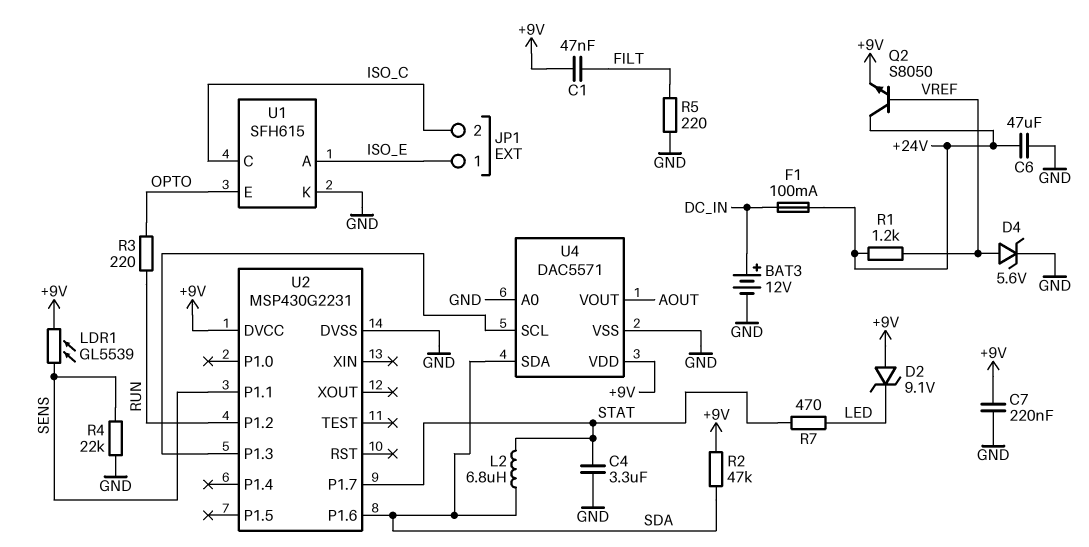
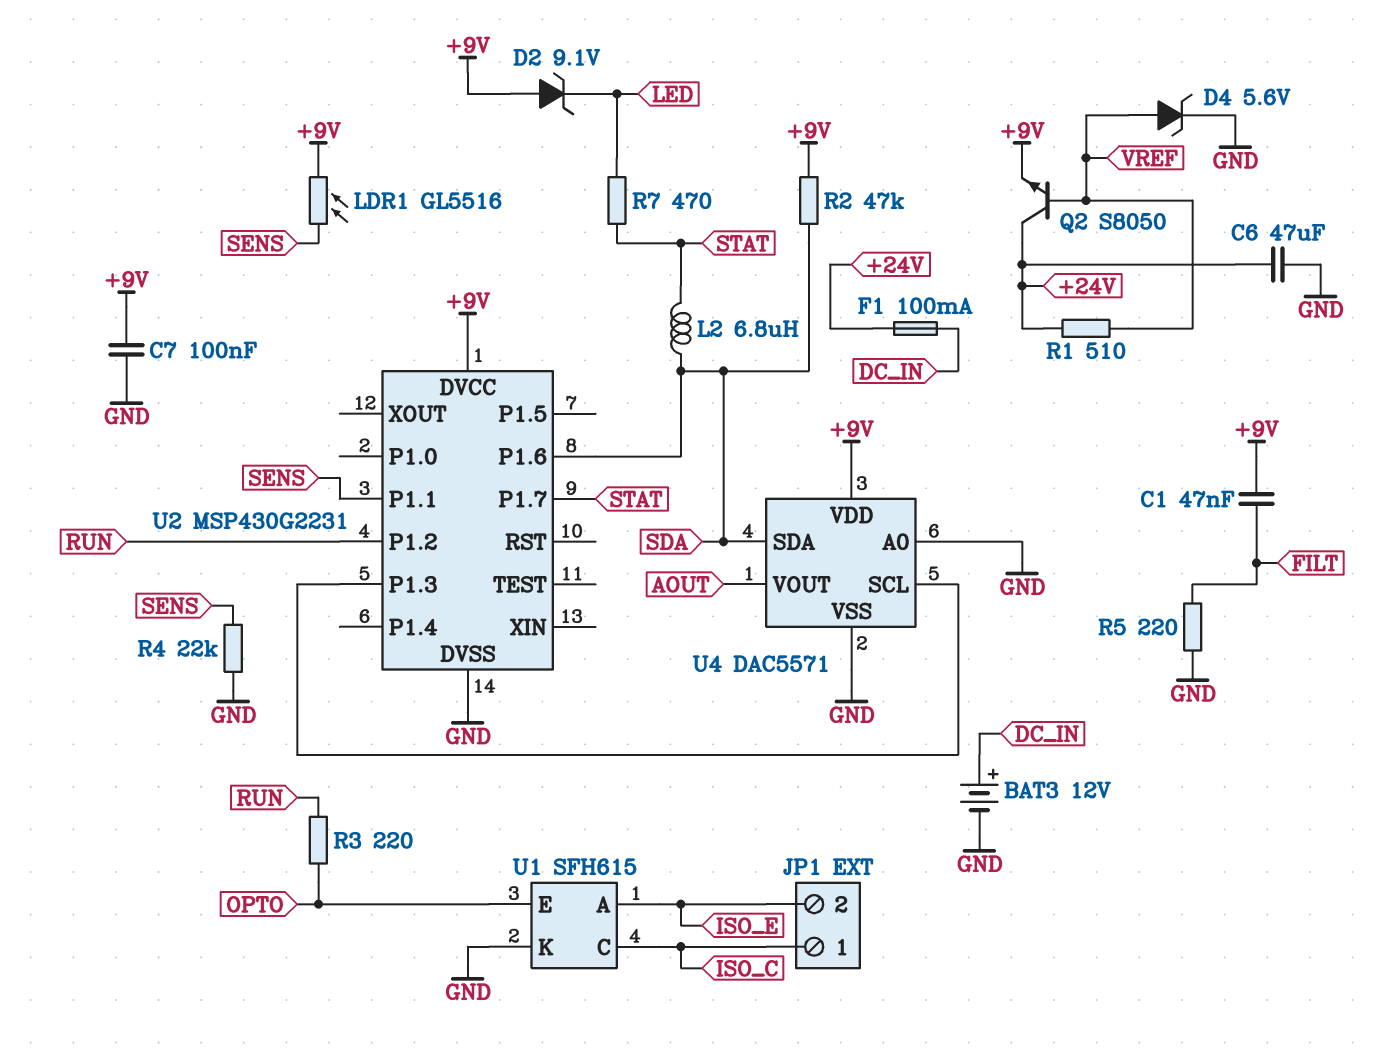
C4: 3.3uF (GND, STAT) -> none
C7: 220nF (+9V, GND) -> 100nF (+9V, GND)
JP1 pin 1: ISO_E -> ISO_C
JP1 pin 2: ISO_C -> ISO_E
LDR1: GL5539 (+9V, SENS) -> GL5516 (+9V, SENS)
R1: 1.2k (+24V, VREF) -> 510 (+24V, VREF)

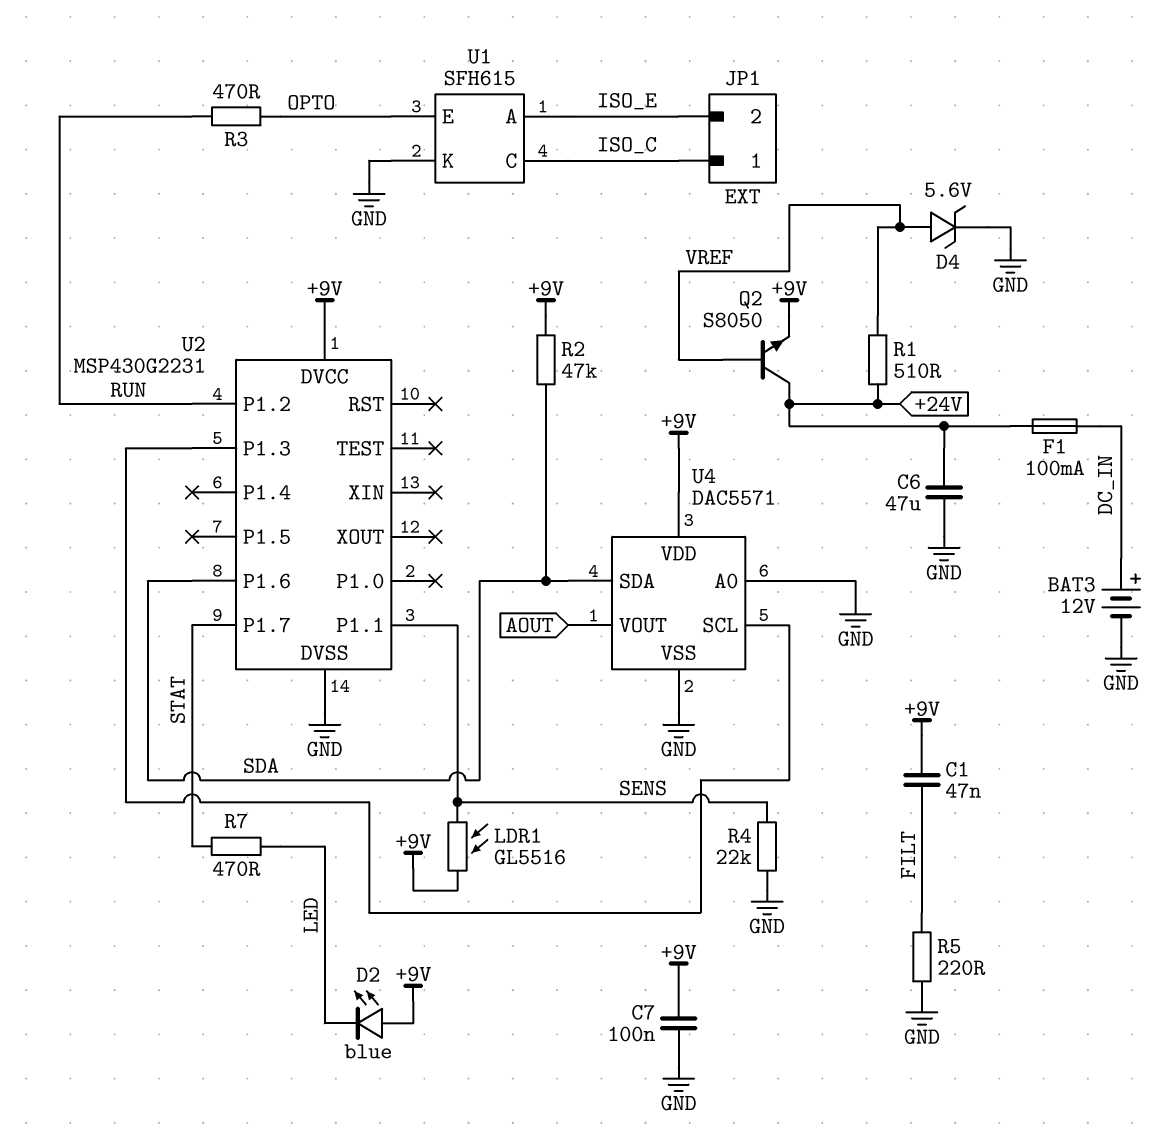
D2: zener 9.1V (A +9V, K LED) -> LED blue (A +9V, K LED)
L2: 6.8uH (SDA, STAT) -> none
R3: 220 (OPTO, RUN) -> 470 (OPTO, RUN)

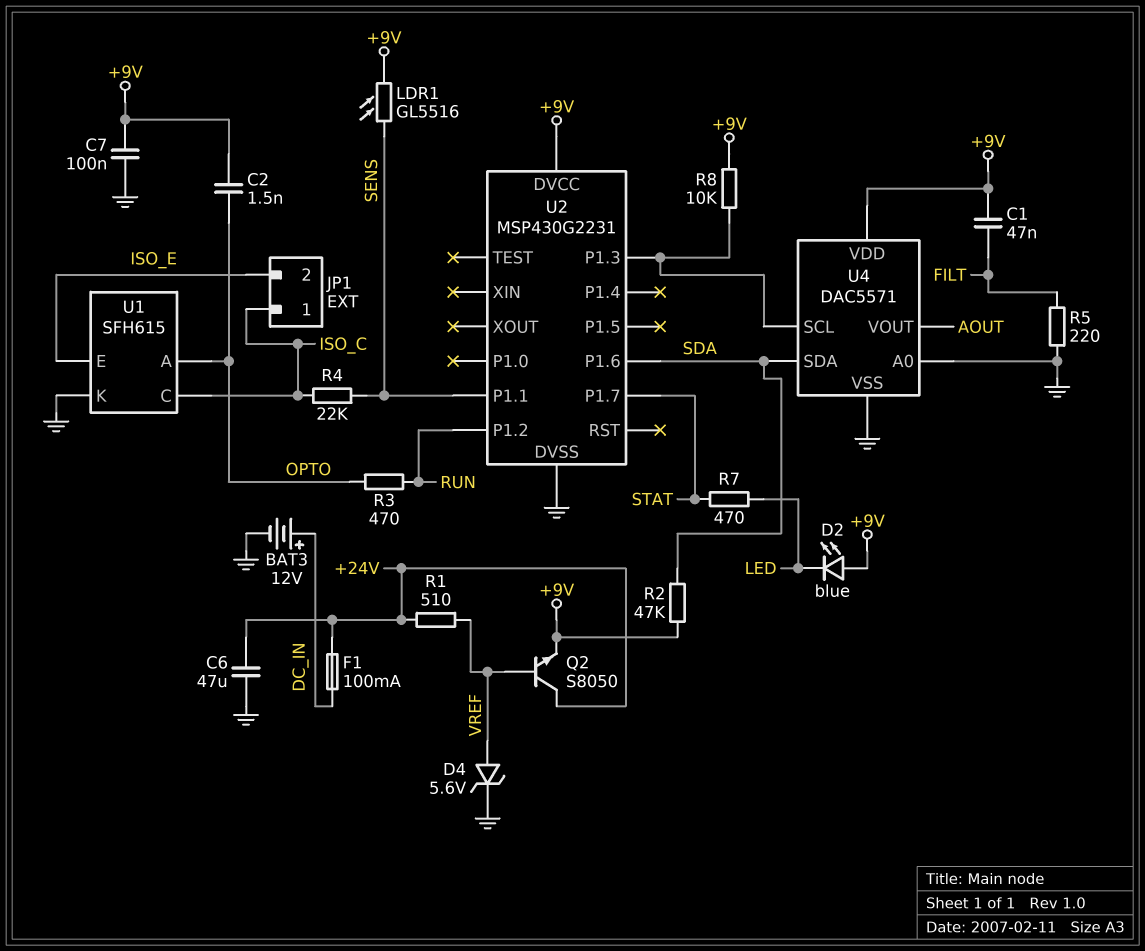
C2: none -> 1.5nF (+9V, OPTO)
R4: 22k (GND, SENS) -> 22k (ISO_C, SENS)
R8: none -> 10k (+9V, U2/P1.3)
U1 pin A: ISO_E -> OPTO
U1 pin E: OPTO -> ISO_E

